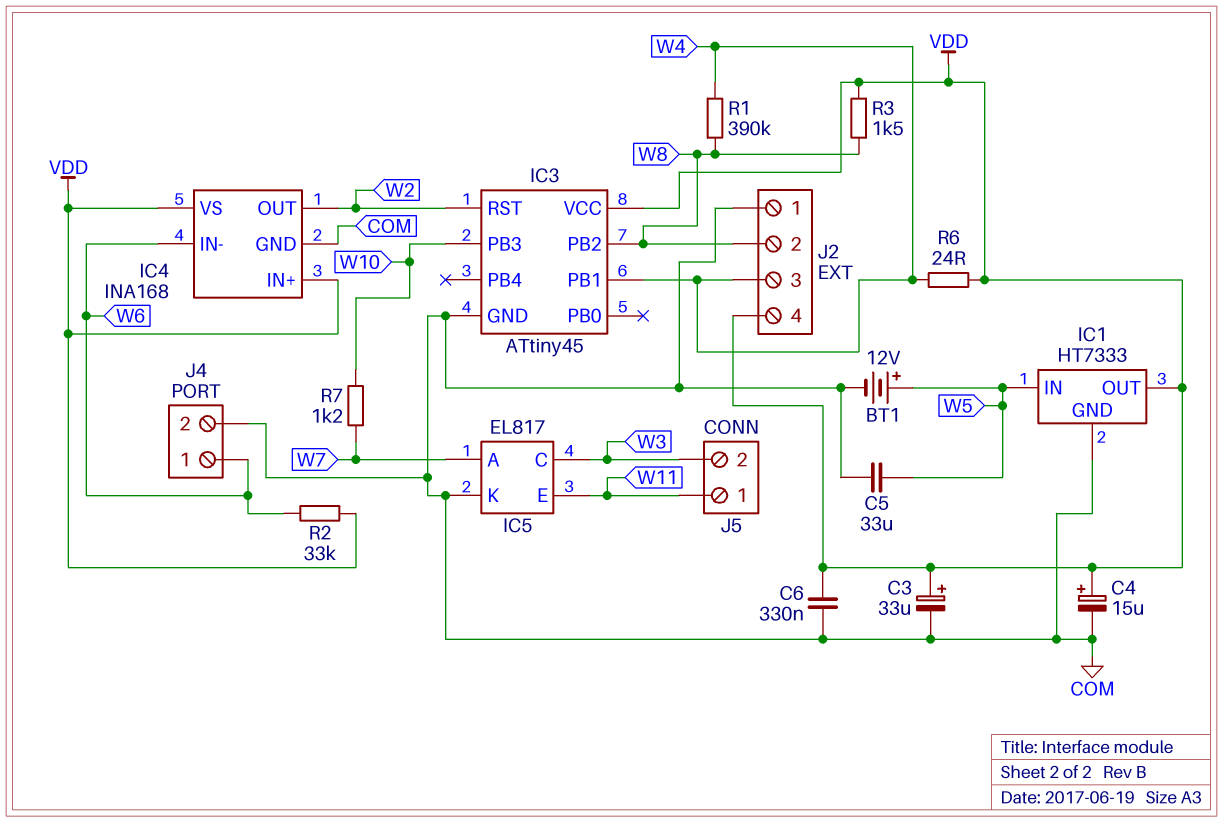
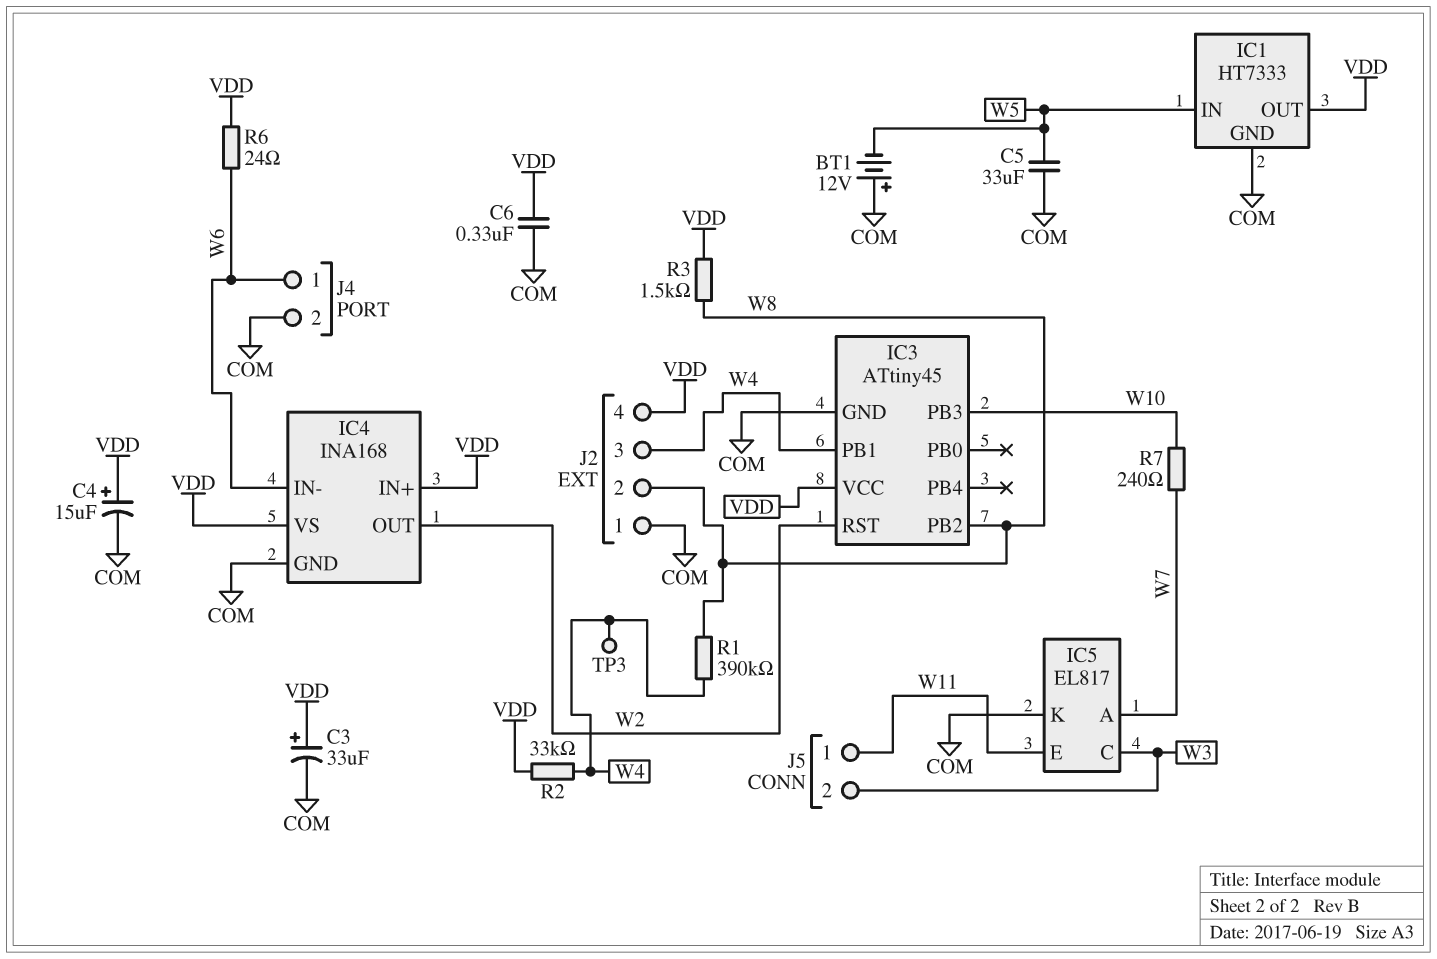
BT1: 12V (plus W5, minus COM) -> 12V (plus COM, minus W5)
R2: 33k (VDD, W6) -> 33k (VDD, W4)
R6: 24 (VDD, W4) -> 24 (VDD, W6)
R7: 1.2k (W7, W10) -> 240 (W7, W10)
TP3: none -> test point (W4)

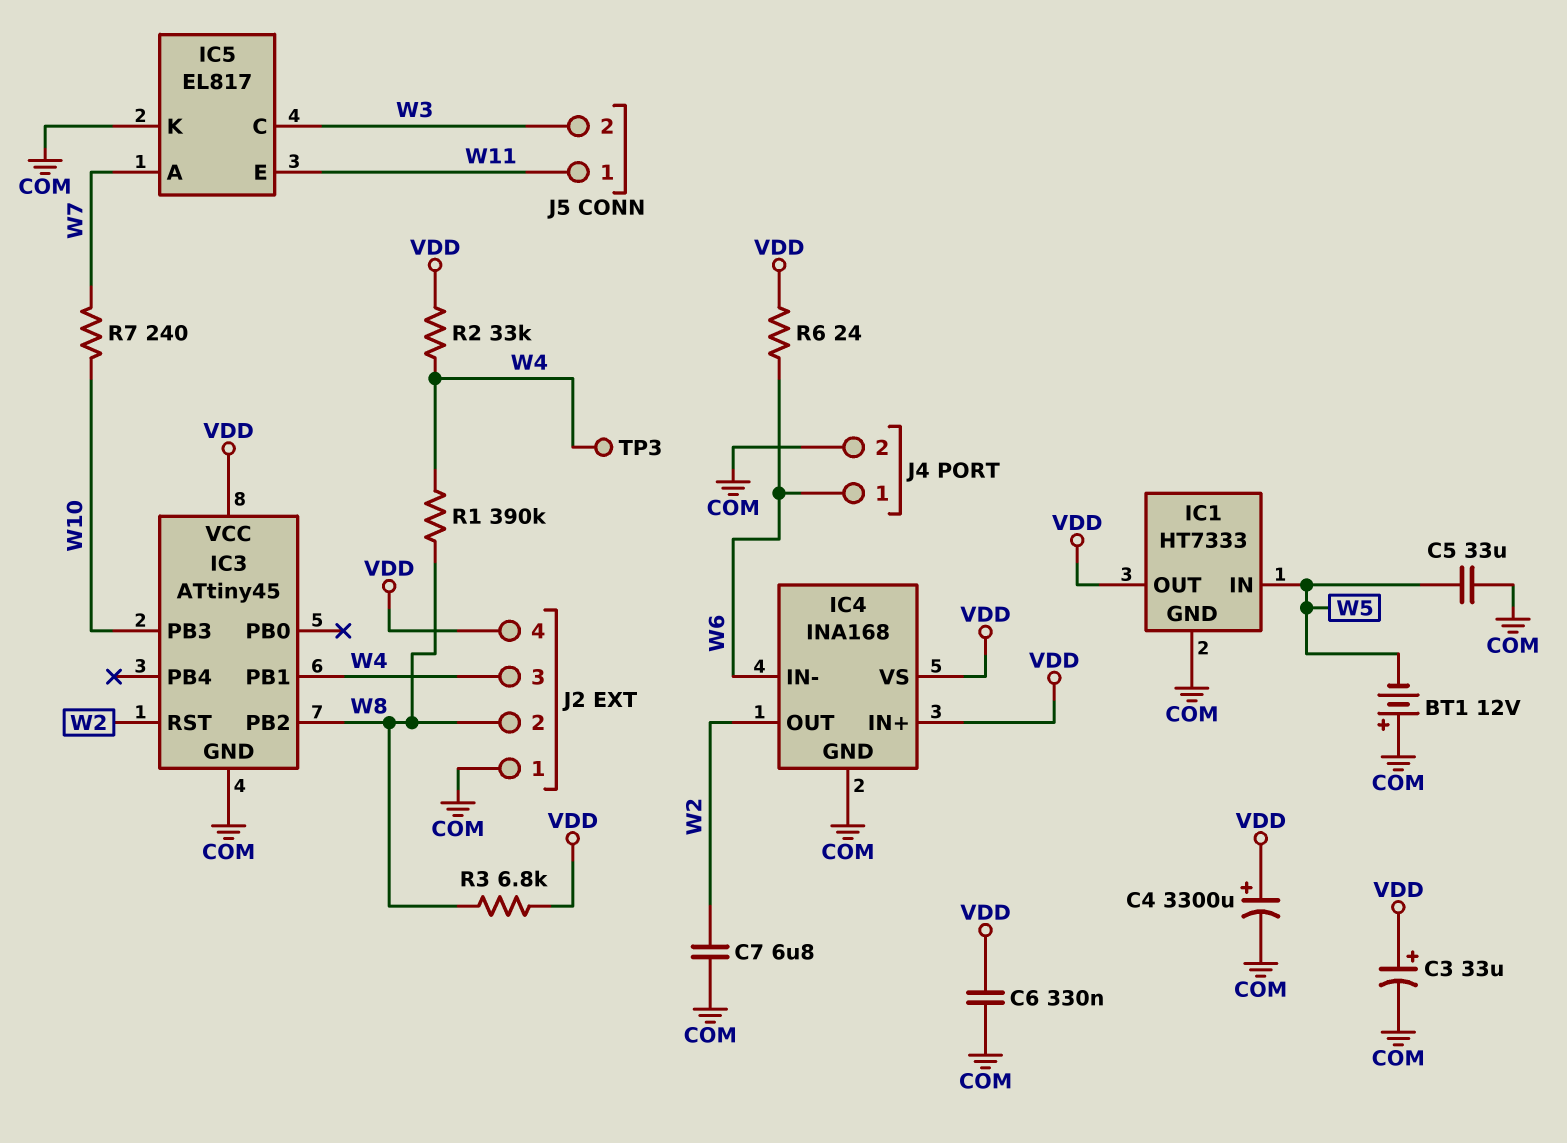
C4: 15uF (plus VDD, minus COM) -> 3300uF (plus VDD, minus COM)
C7: none -> 6.8uF (COM, W2)
R3: 1.5k (VDD, W8) -> 6.8k (VDD, W8)

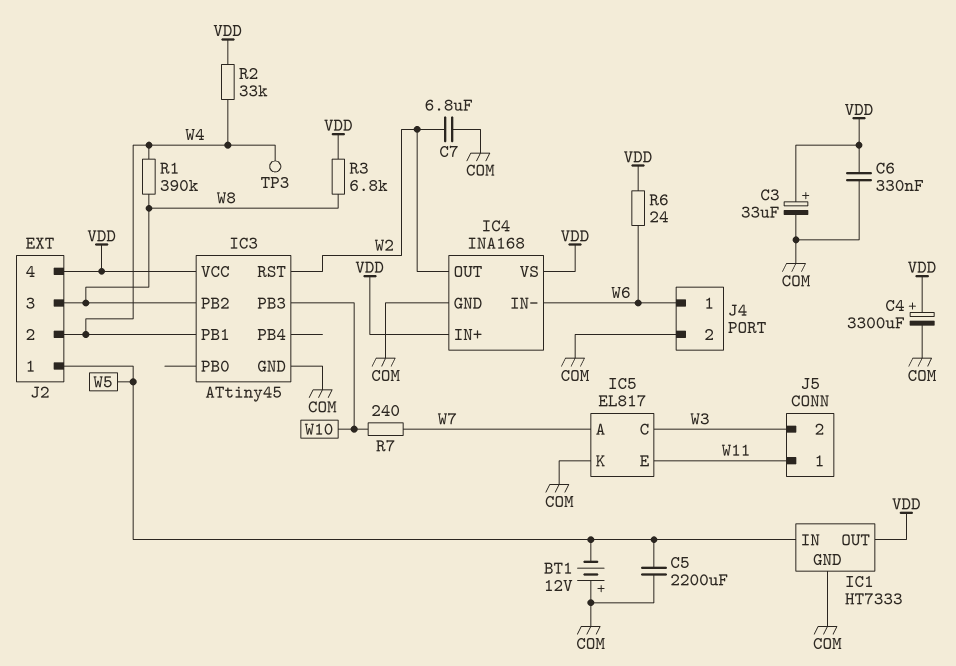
C5: 33uF (COM, W5) -> 2200uF (COM, W5)
J2 pin 1: COM -> W5
J2 pin 2: W8 -> W4
J2 pin 3: W4 -> W8

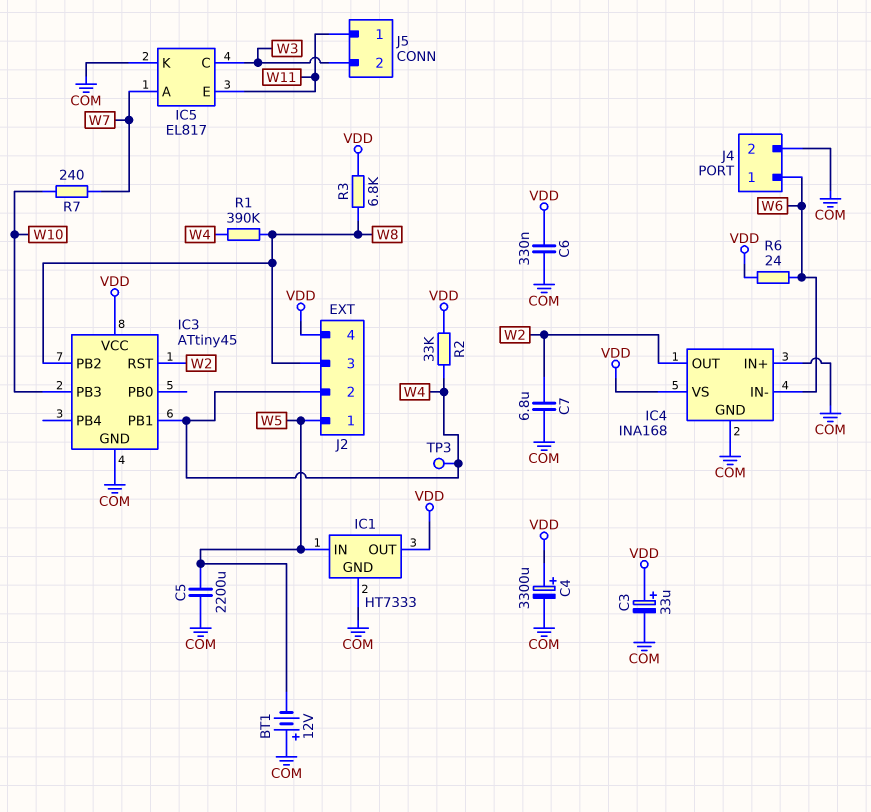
IC4 pin IN+: VDD -> COM

